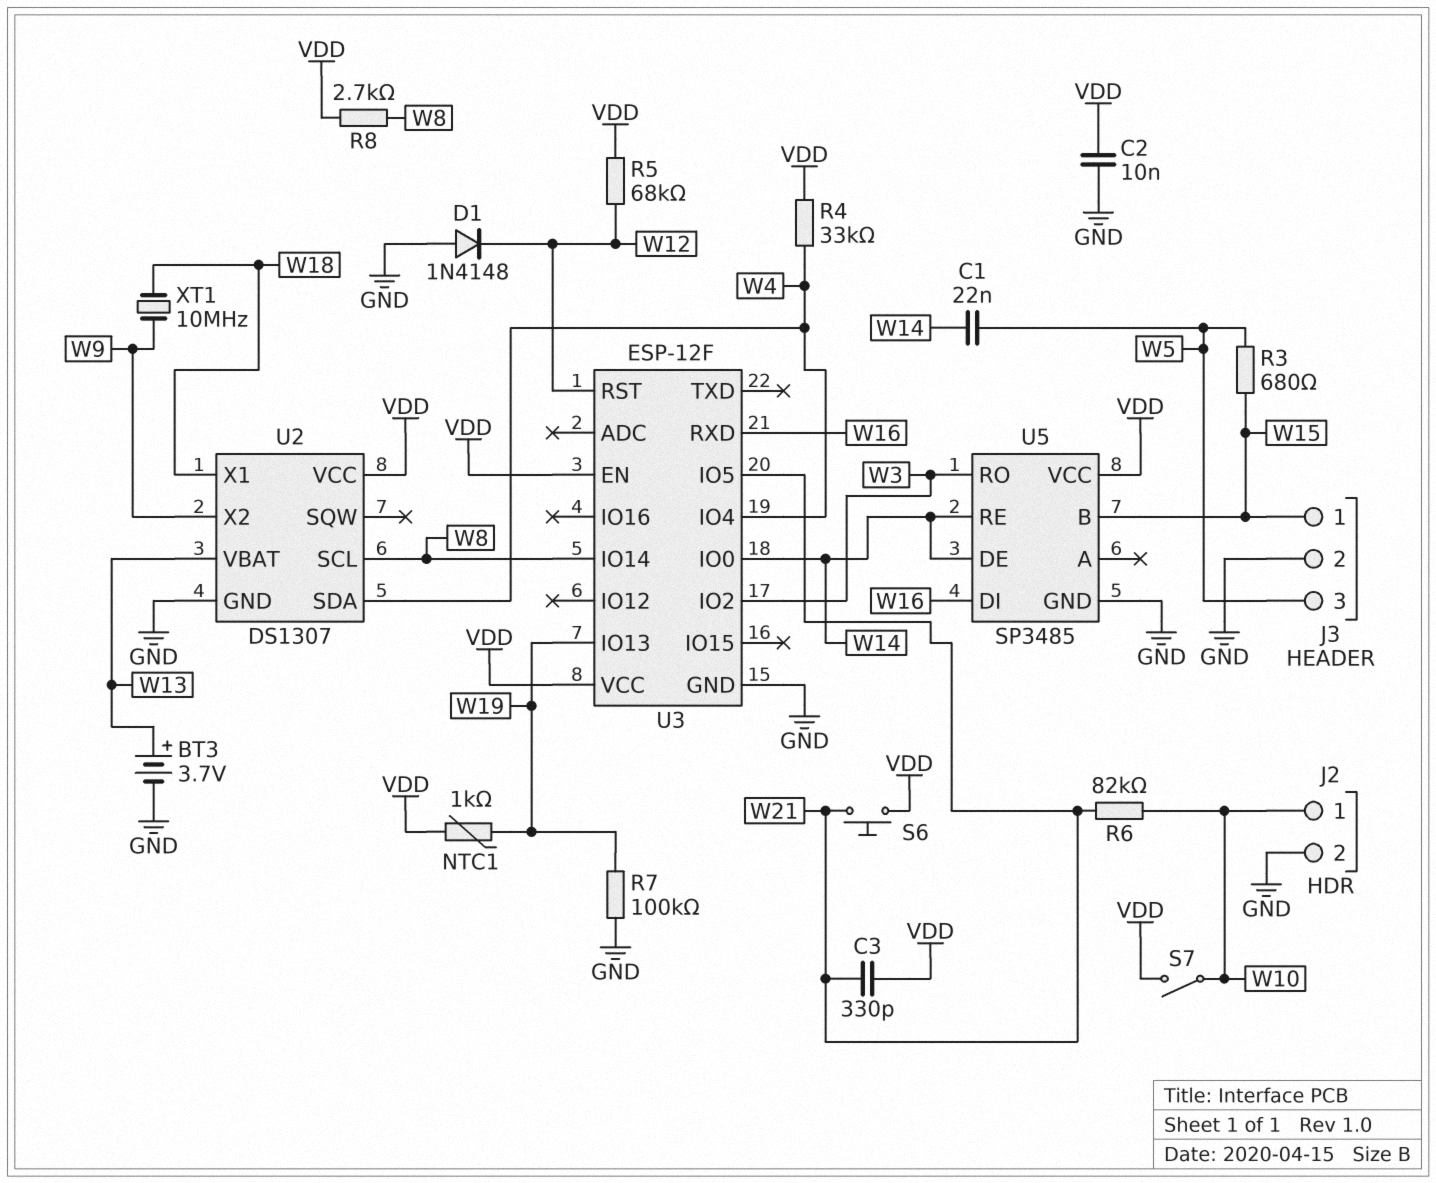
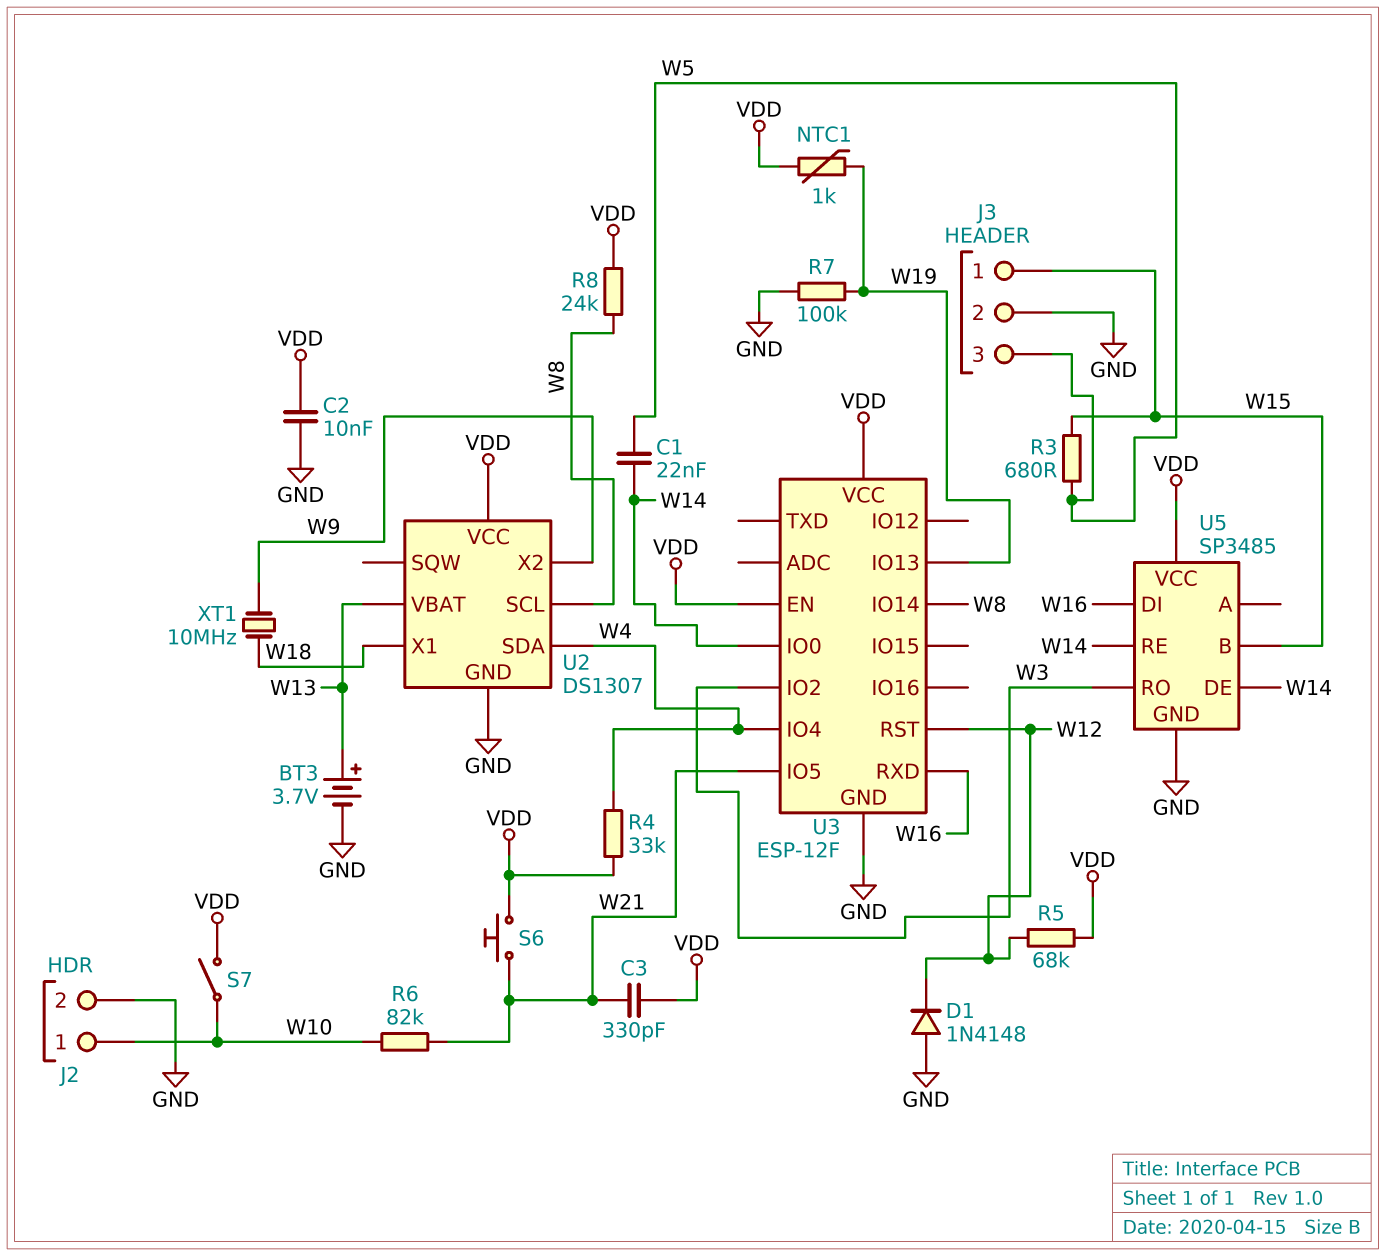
R8: 2.7k (VDD, W8) -> 24k (VDD, W8)

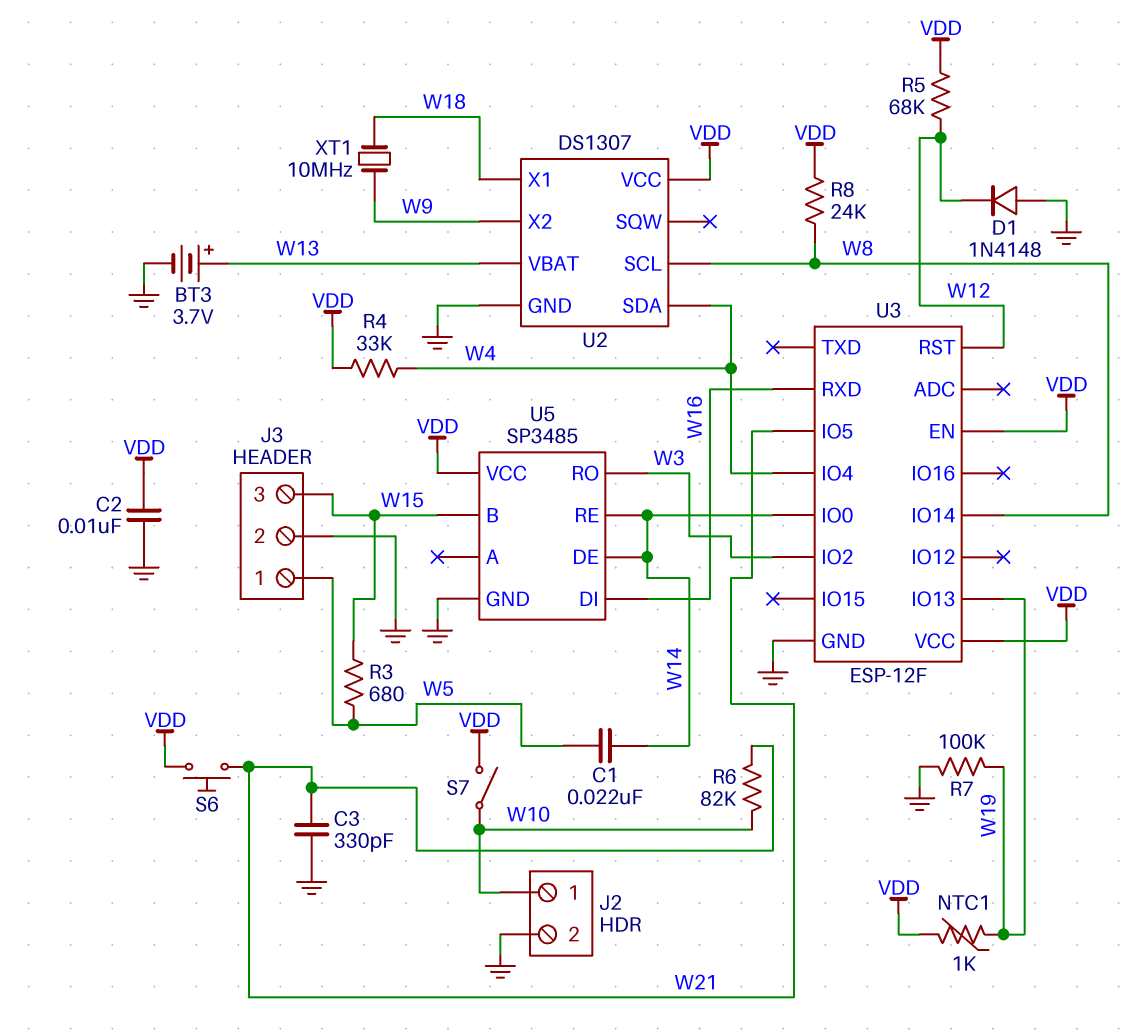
C3: 330pF (VDD, W21) -> 330pF (GND, W21)
J3 pin 1: W15 -> W5
J3 pin 3: W5 -> W15

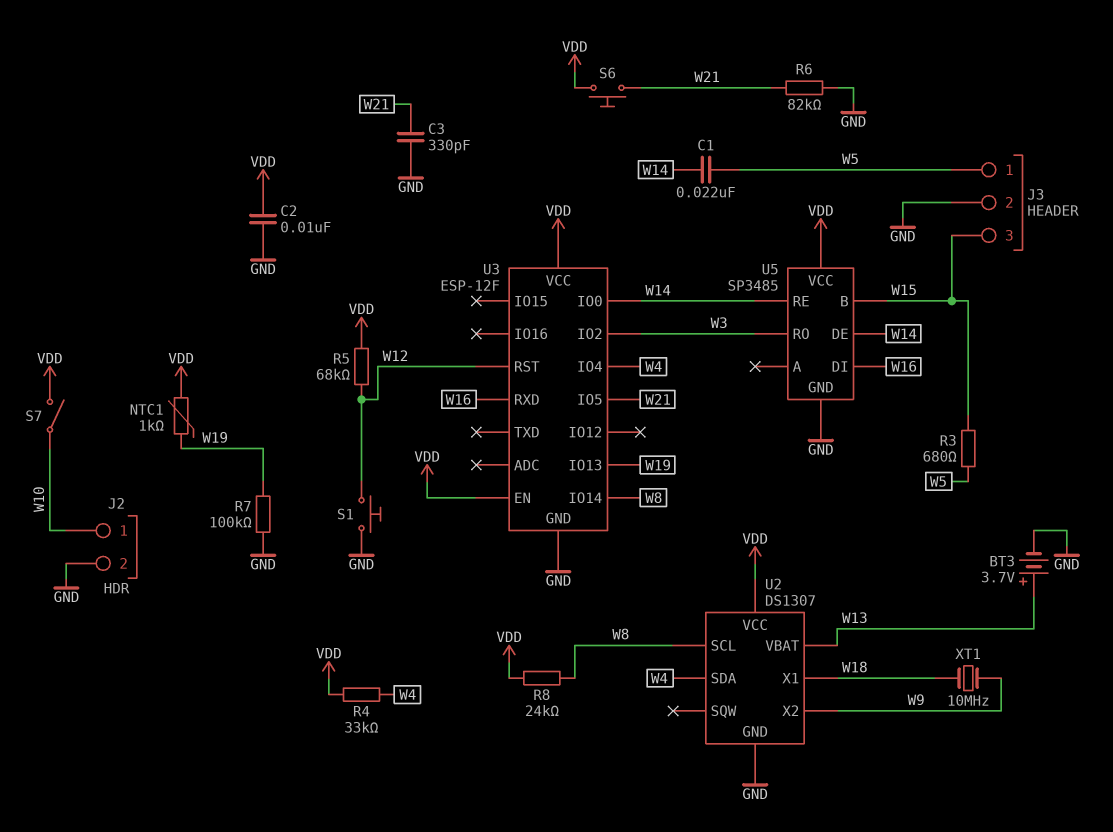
D1: diode 1N4148 (A GND, K W12) -> none
R6: 82k (W10, W21) -> 82k (GND, W21)
S1: none -> button (GND, W12)

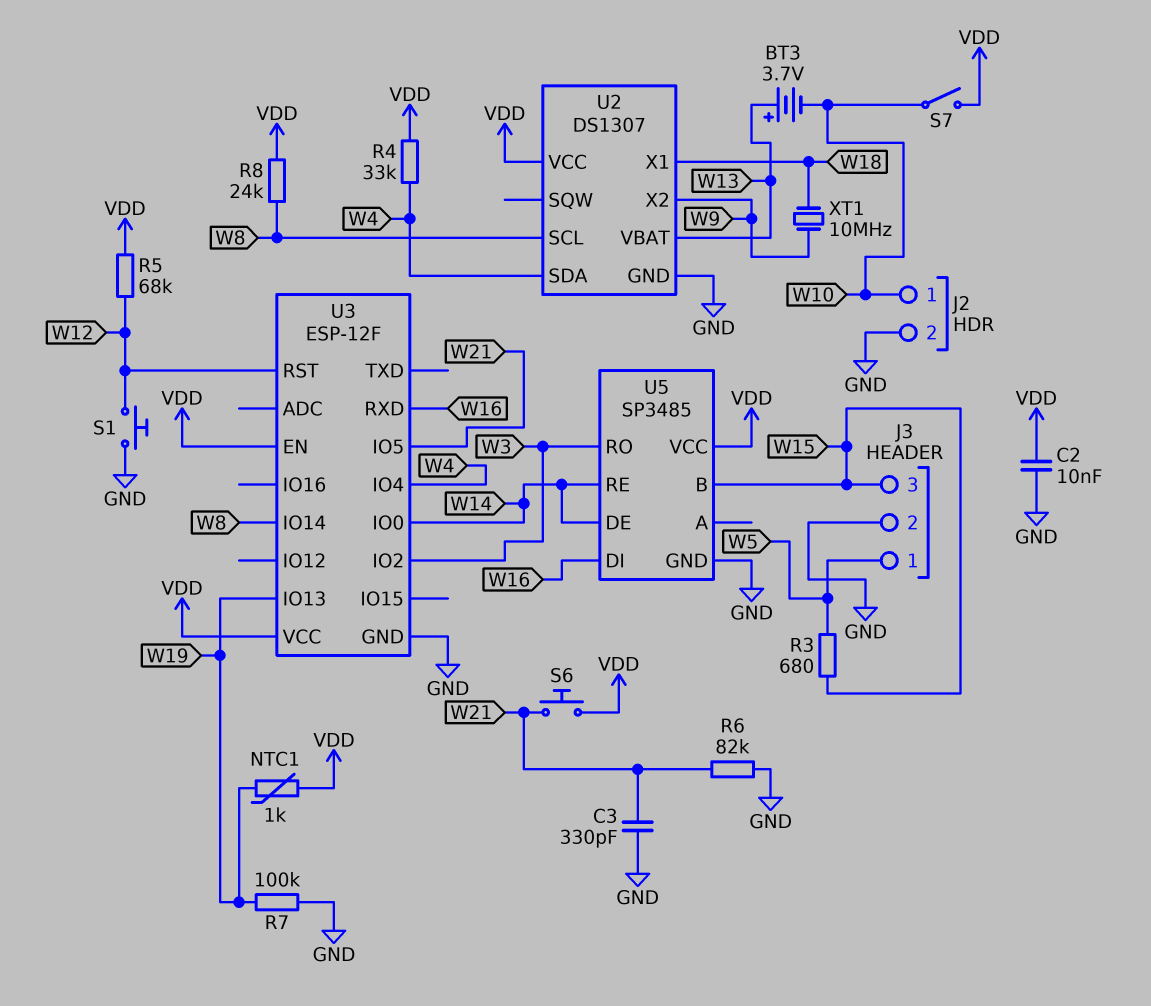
BT3: 3.7V (plus W13, minus GND) -> 3.7V (plus W13, minus W10)
C1: 22nF (W5, W14) -> none

